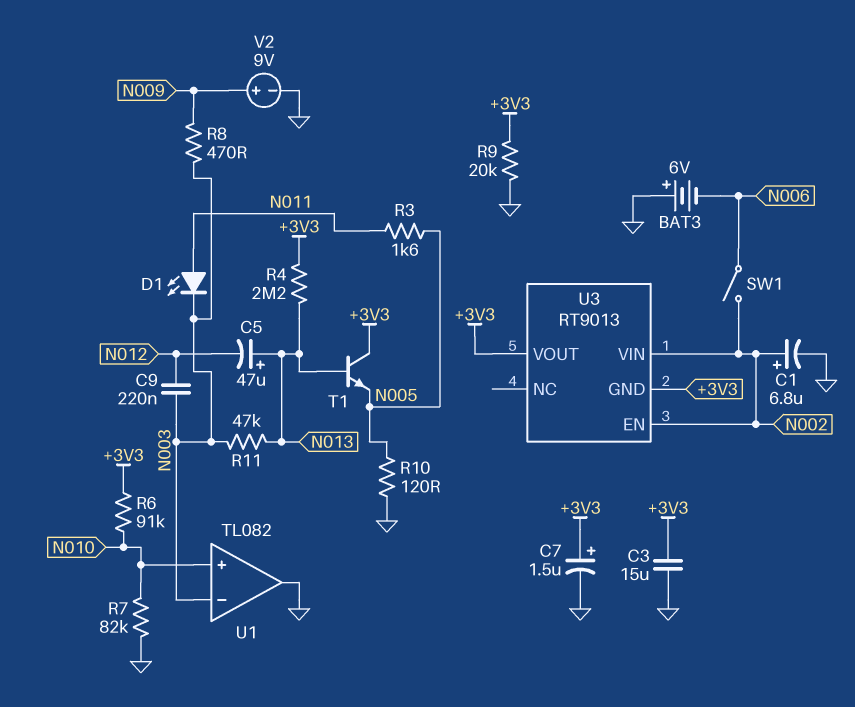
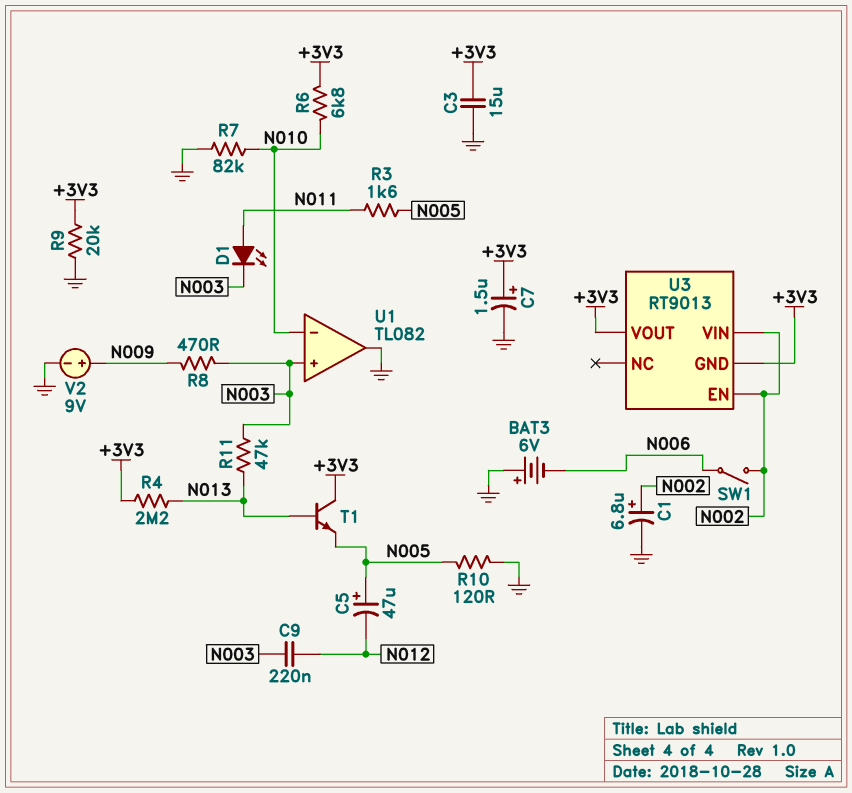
C5: 47uF (plus N013, minus N012) -> 47uF (plus N005, minus N012)
R6: 91k (+3V3, N010) -> 6.8k (+3V3, N010)
U1 pin in+: N010 -> N003
U1 pin in-: N003 -> N010

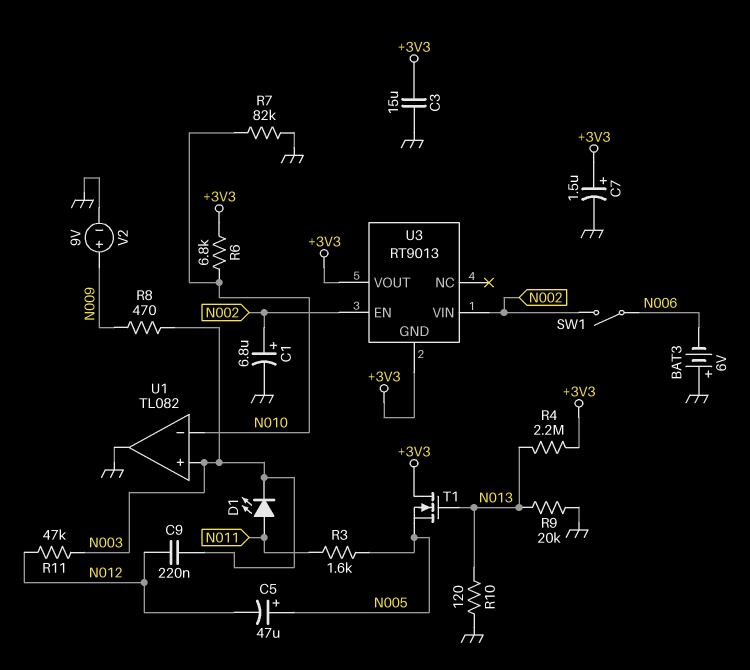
R9: 20k (+3V3, GND) -> 20k (GND, N013)
R10: 120 (GND, N005) -> 120 (GND, N013)
R11: 47k (N003, N013) -> 47k (N003, N012)
T1: NPN (B N013, C +3V3, E N005) -> NMOS (G N013, D +3V3, S N005)

